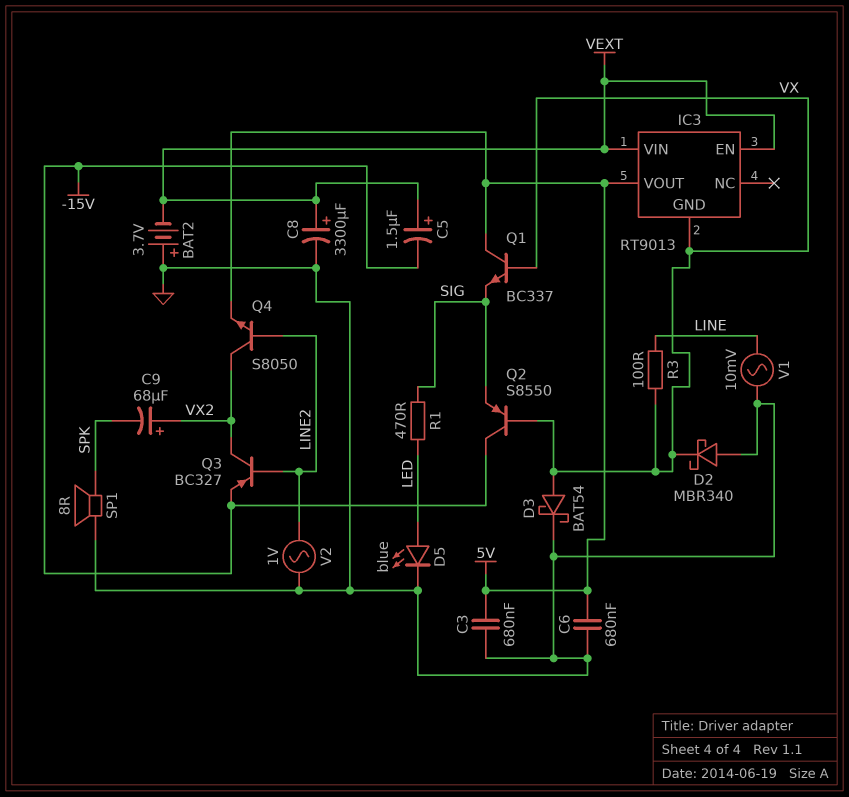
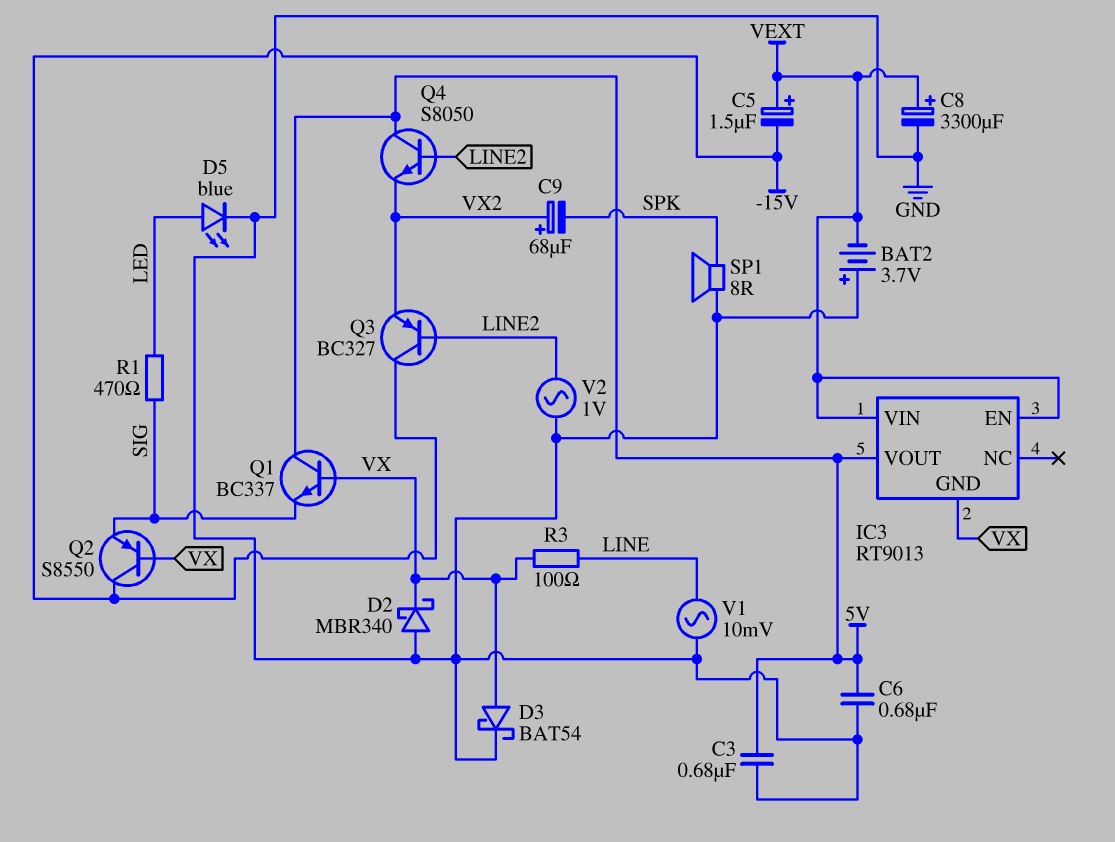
Q3: PNP BC327 (B LINE2, C VX2, E -15V) -> PNP BC327 (B LINE2, C -15V, E VX2)
Q4: NPN S8050 (B LINE2, C VX2, E 5V) -> NPN S8050 (B LINE2, C 5V, E VX2)

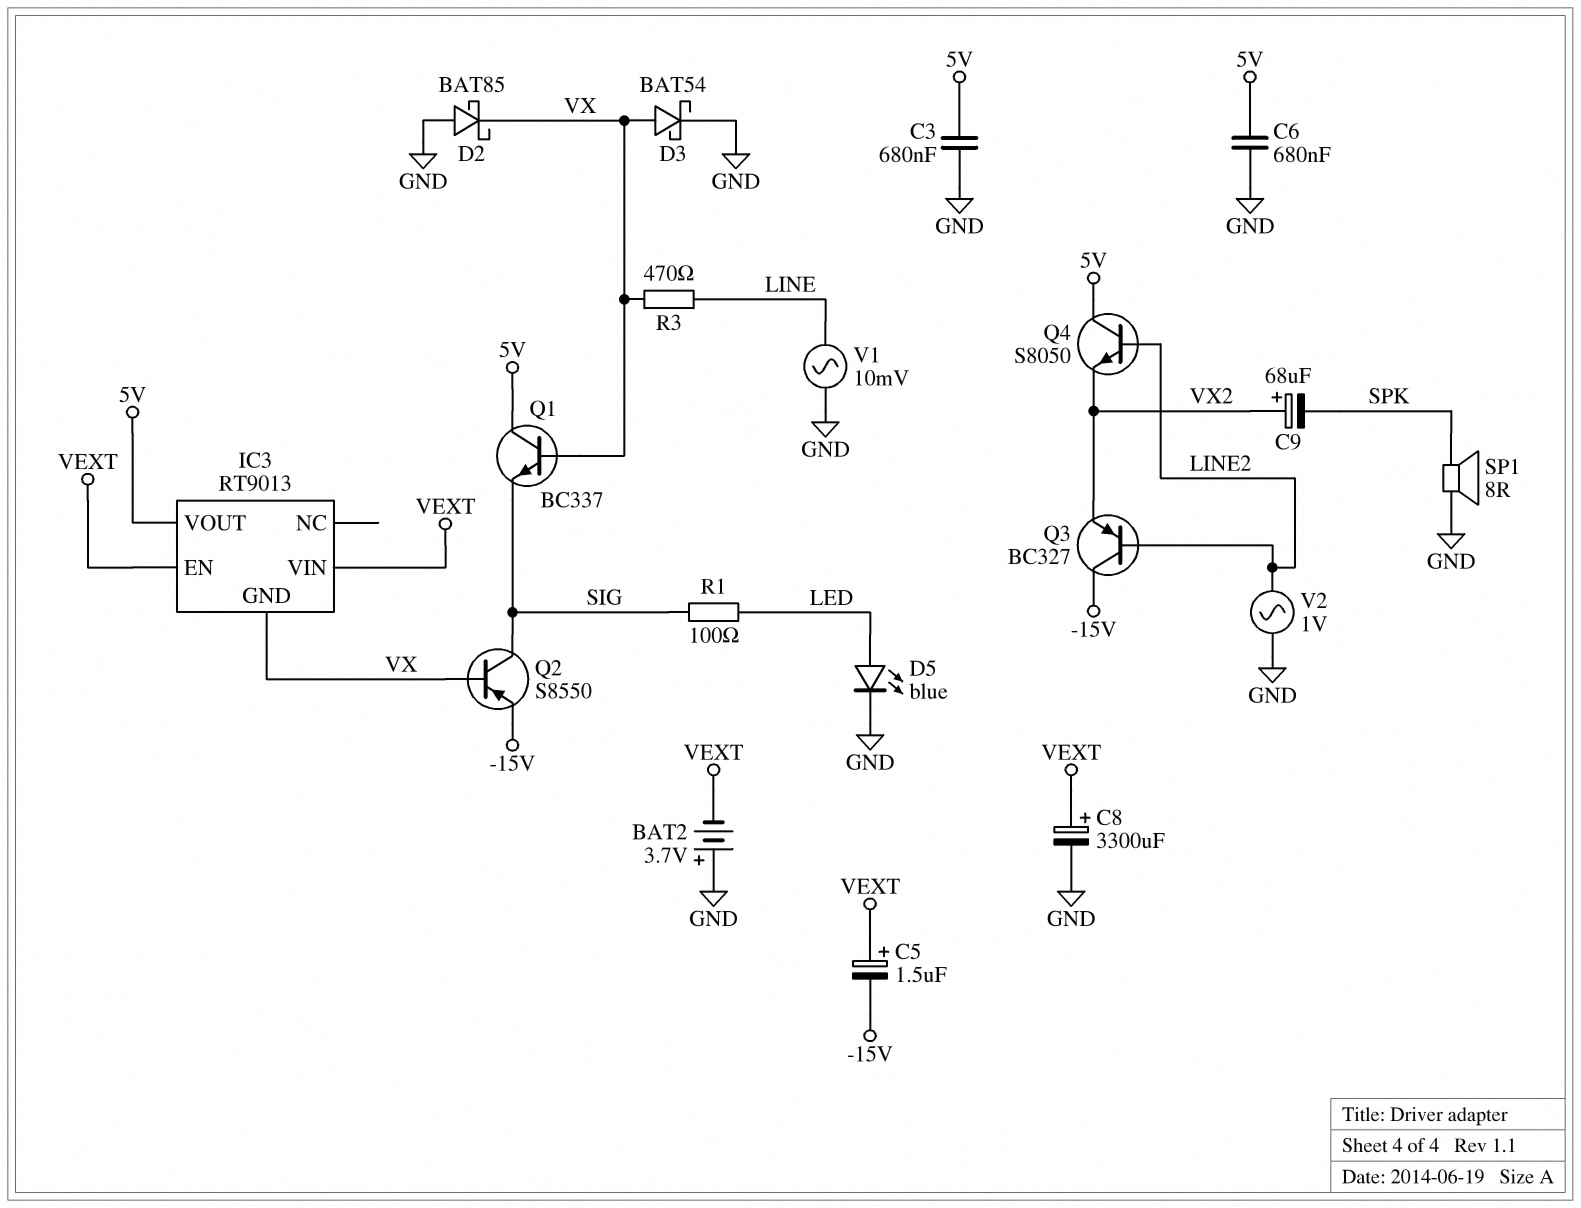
D2: schottky MBR340 (A GND, K VX) -> schottky BAT85 (A GND, K VX)
Q2: PNP S8550 (B VX, C -15V, E SIG) -> PNP S8550 (B VX, C SIG, E -15V)
R1: 470 (LED, SIG) -> 100 (LED, SIG)
R3: 100 (LINE, VX) -> 470 (LINE, VX)

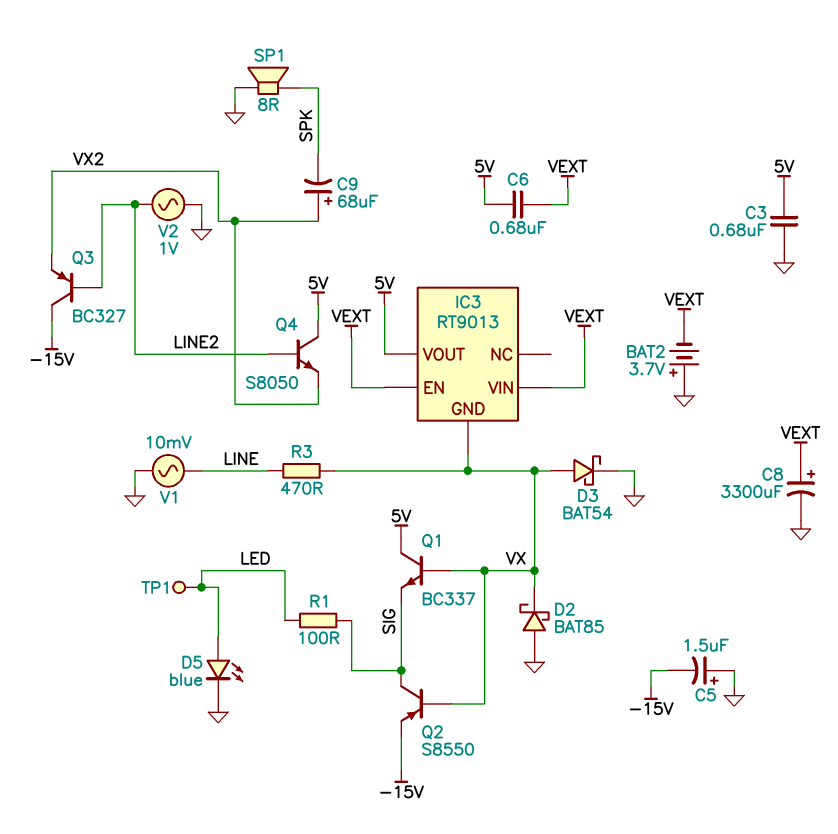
C5: 1.5uF (plus VEXT, minus -15V) -> 1.5uF (plus GND, minus -15V)
C6: 680nF (5V, GND) -> 680nF (5V, VEXT)
TP1: none -> test point (LED)

